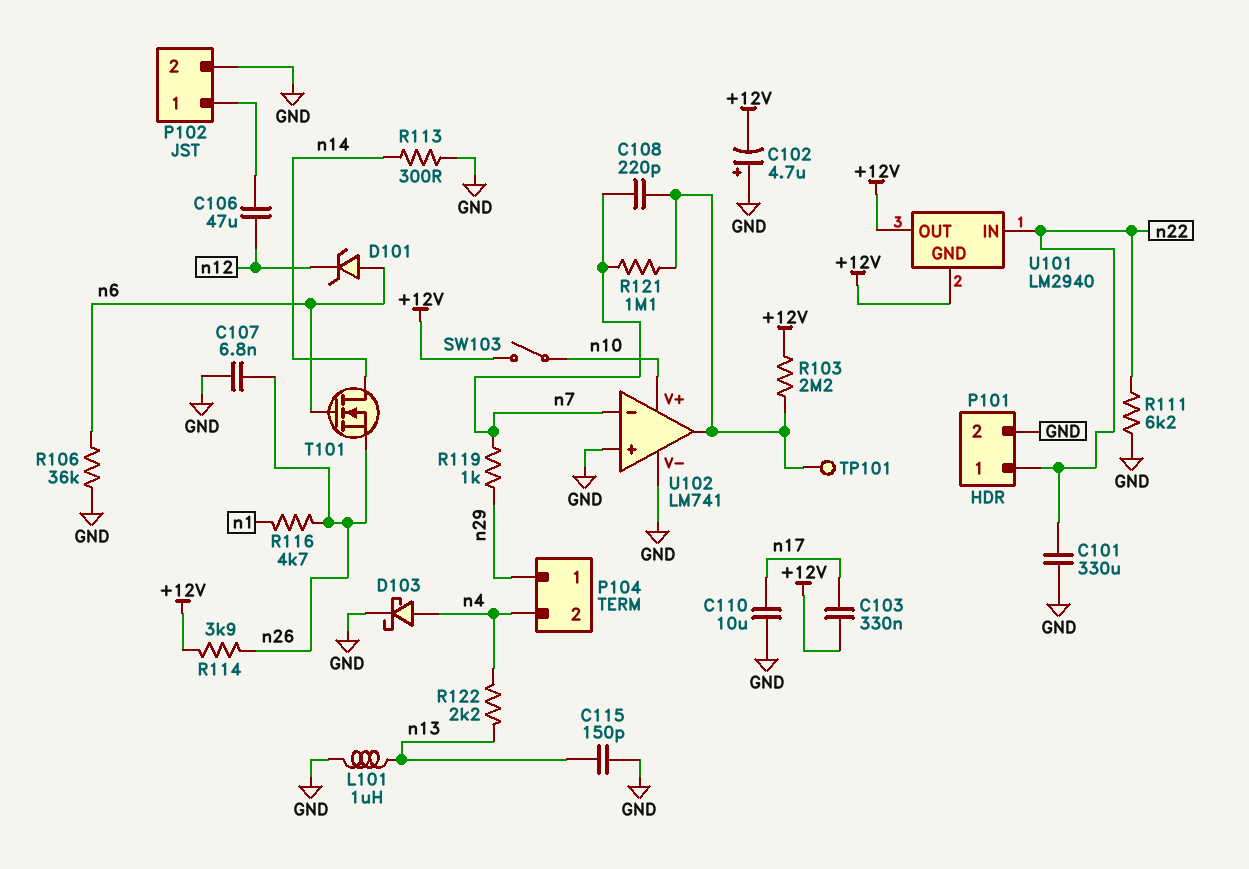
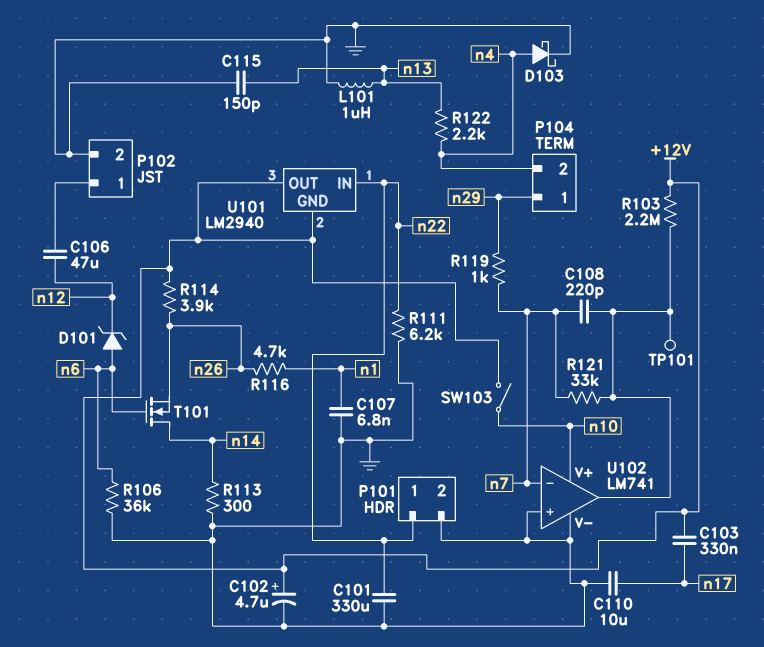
C102: 4.7uF (plus GND, minus +12V) -> 4.7uF (plus +12V, minus GND)
C107: 6.8nF (GND, n26) -> 6.8nF (GND, n1)
R121: 1.1M (U102/out, n7) -> 33k (U102/out, n7)

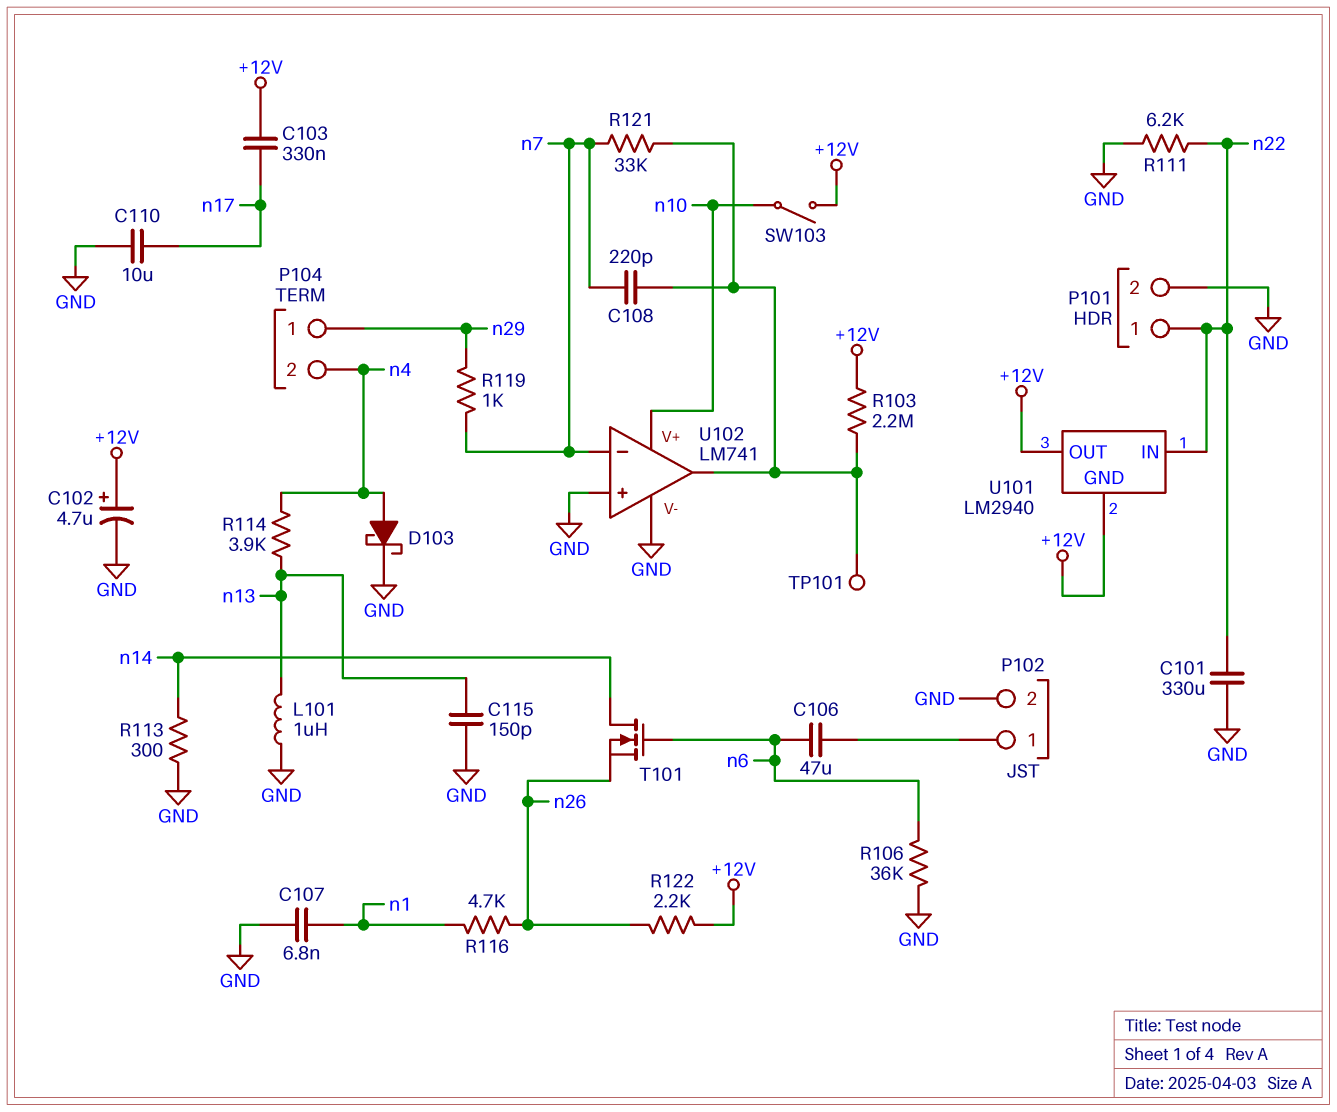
C106: 47uF (P102/1, n12) -> 47uF (P102/1, n6)
D101: zener (A n6, K n12) -> none
R114: 3.9k (+12V, n26) -> 3.9k (n4, n13)
R122: 2.2k (n4, n13) -> 2.2k (+12V, n26)

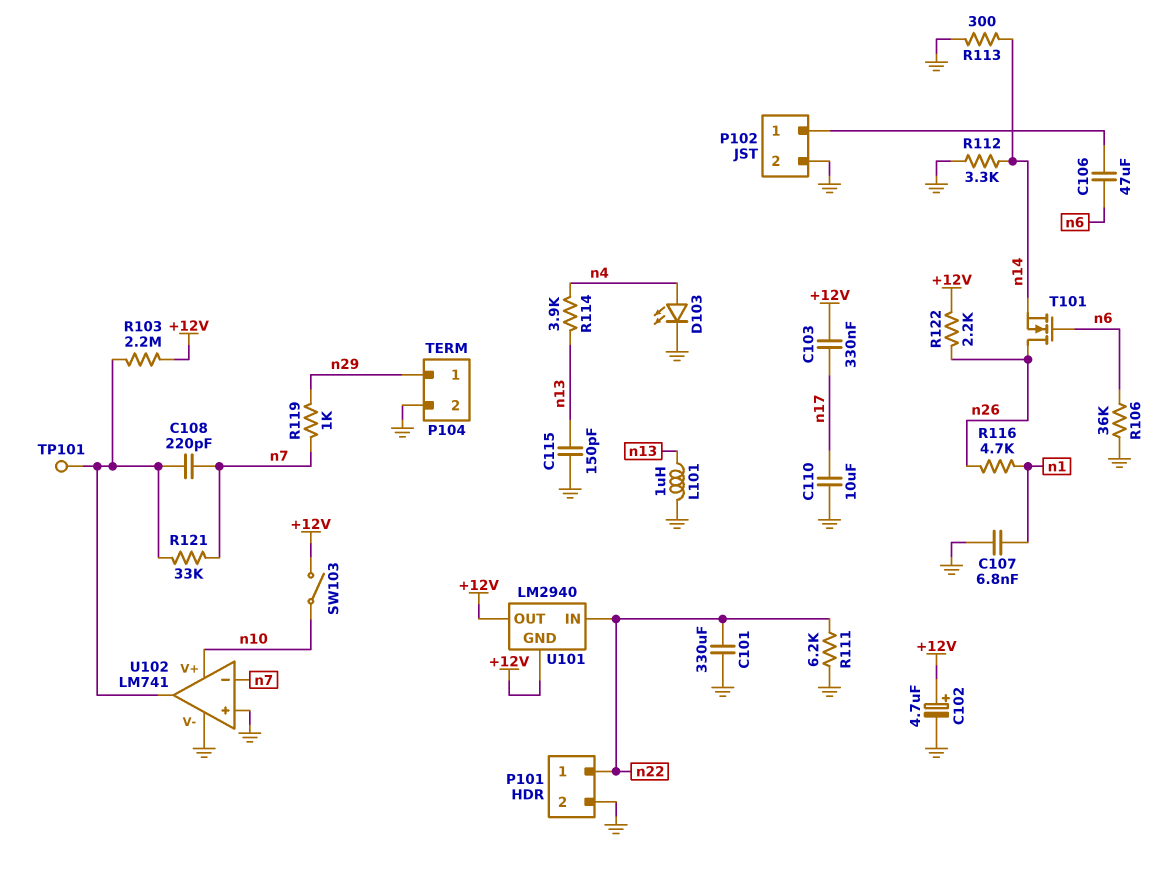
D103: schottky (A n4, K GND) -> LED (A n4, K GND)
P104 pin 2: n4 -> GND
R112: none -> 3.3k (GND, n14)
T101: NMOS (G n6, D n14, S n26) -> NMOS (G n6, D n26, S n14)

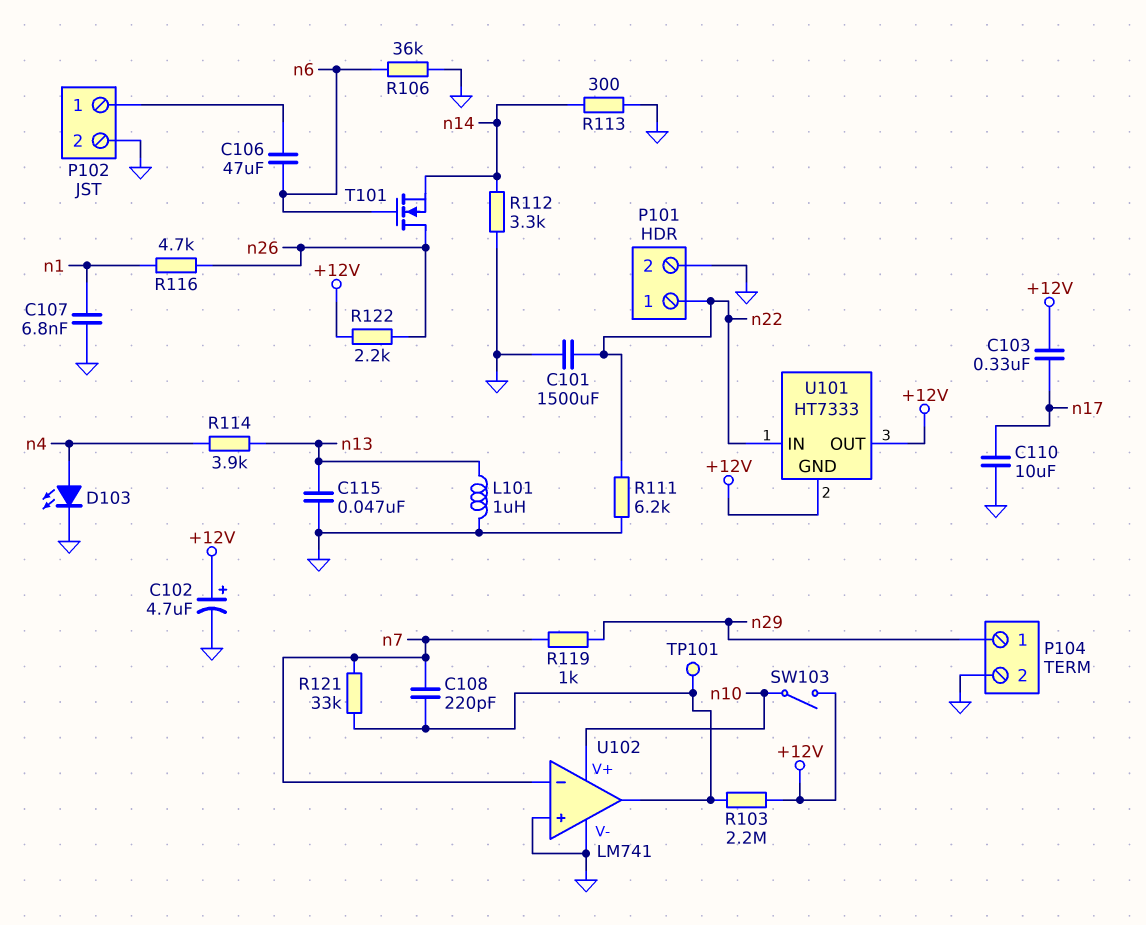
C101: 330uF (GND, n22) -> 1500uF (GND, n22)
C115: 150pF (GND, n13) -> 47nF (GND, n13)
U101: LM2940 -> HT7333

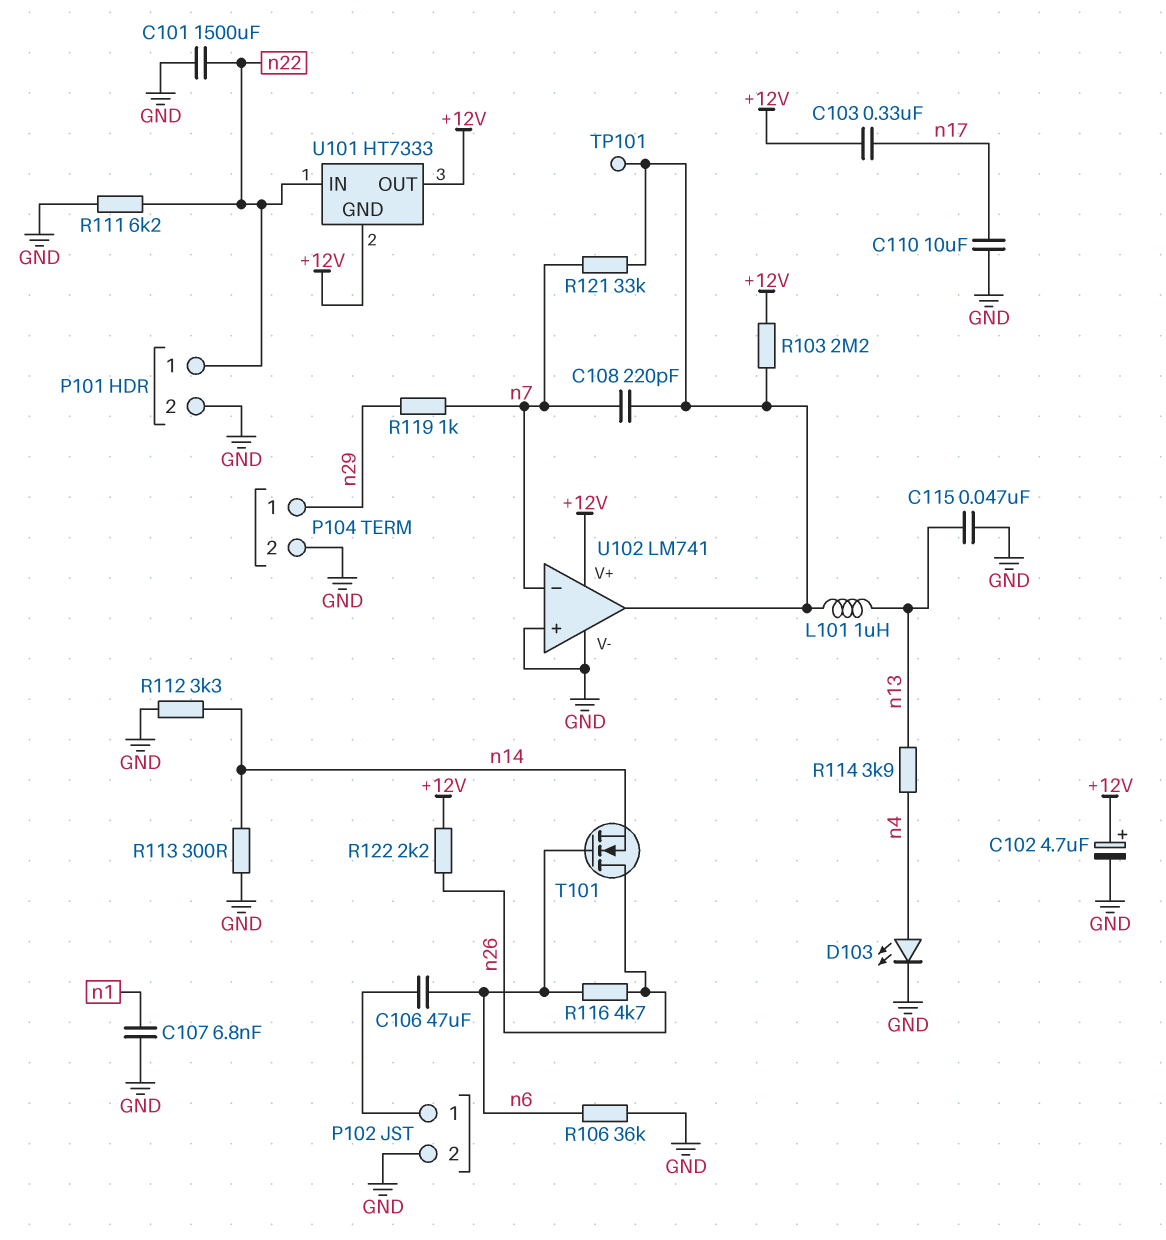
L101: 1uH (GND, n13) -> 1uH (U102/out, n13)
R116: 4.7k (n1, n26) -> 4.7k (n6, n26)
SW103: switch (+12V, n10) -> none
U102 pin V+: n10 -> +12V

